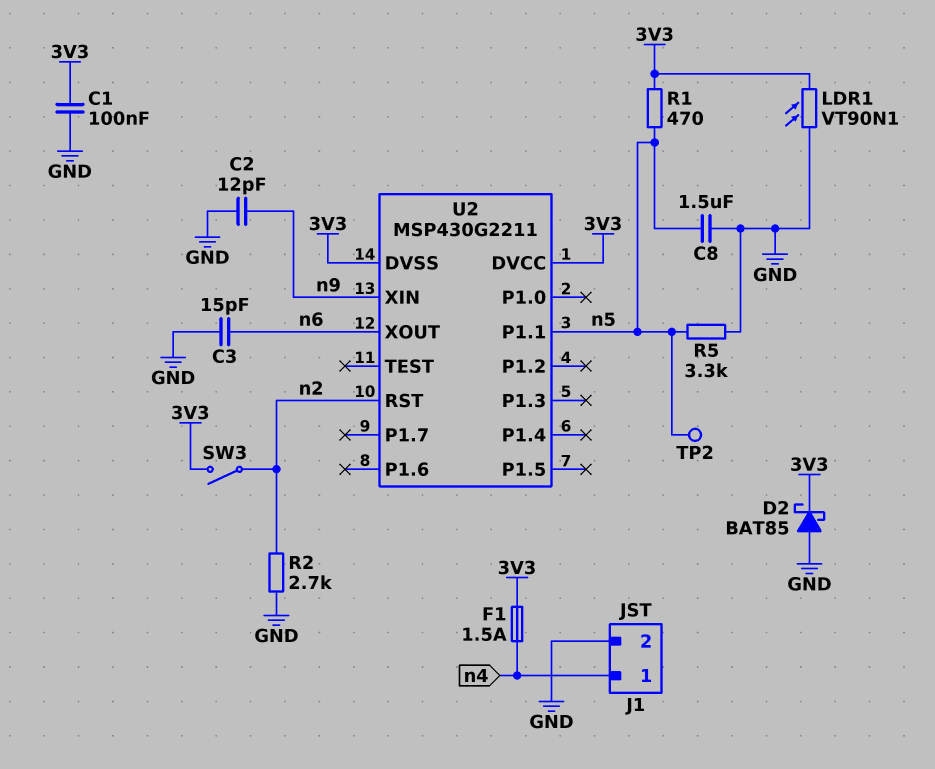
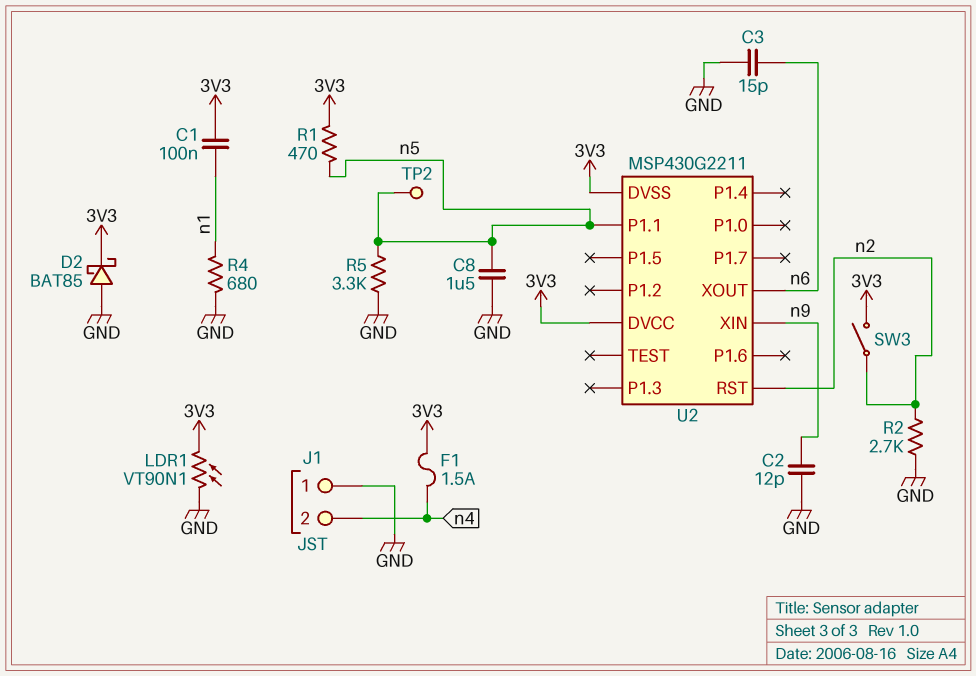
C1: 100nF (3V3, GND) -> 100nF (3V3, n1)
J1 pin 1: n4 -> GND
J1 pin 2: GND -> n4
R4: none -> 680 (GND, n1)

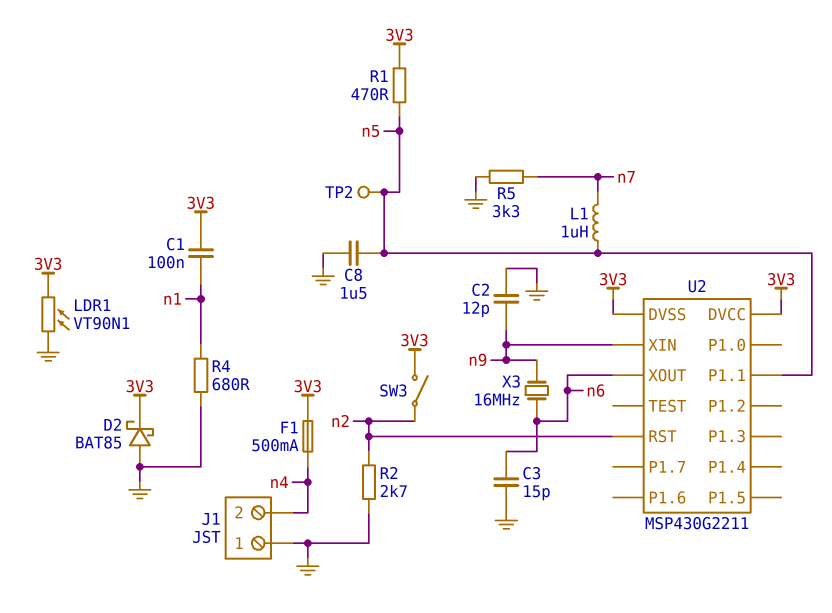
F1: 1.5A (3V3, n4) -> 500mA (3V3, n4)
L1: none -> 1uH (n5, n7)
R5: 3.3k (GND, n5) -> 3.3k (GND, n7)
X3: none -> 16MHz (n6, n9)

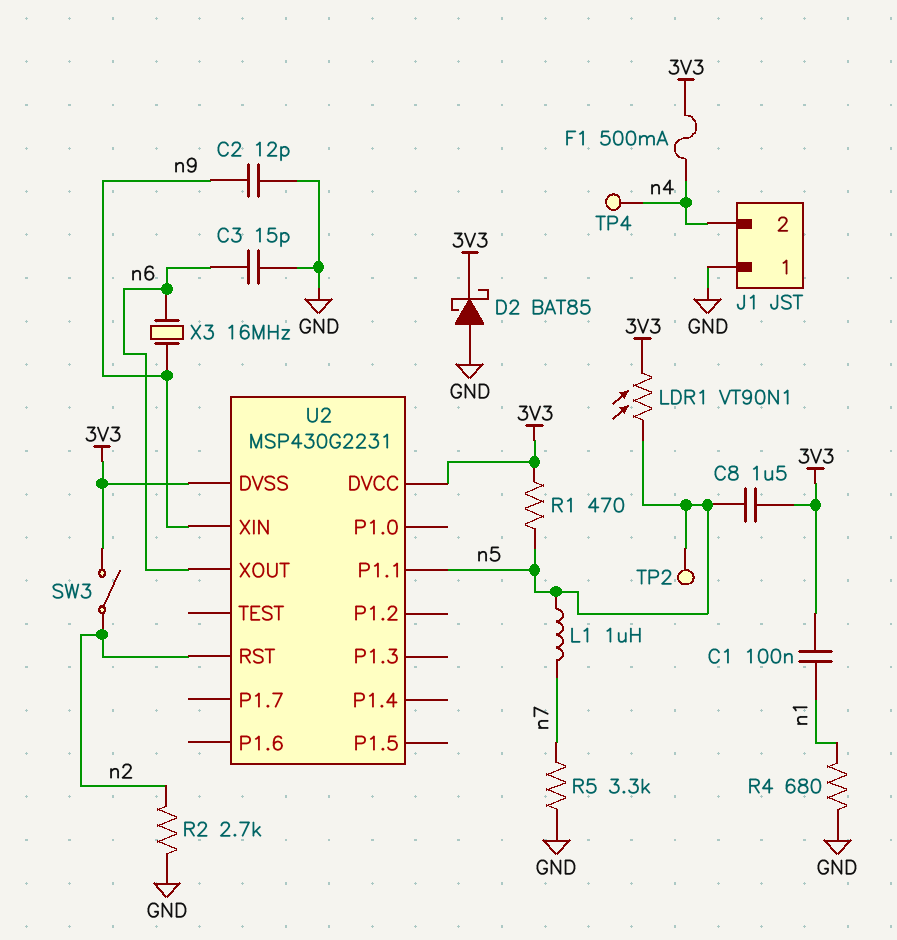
C8: 1.5uF (GND, n5) -> 1.5uF (3V3, n5)
LDR1: VT90N1 (3V3, GND) -> VT90N1 (3V3, n5)
TP4: none -> test point (n4)
U2: MSP430G2211 -> MSP430G2231

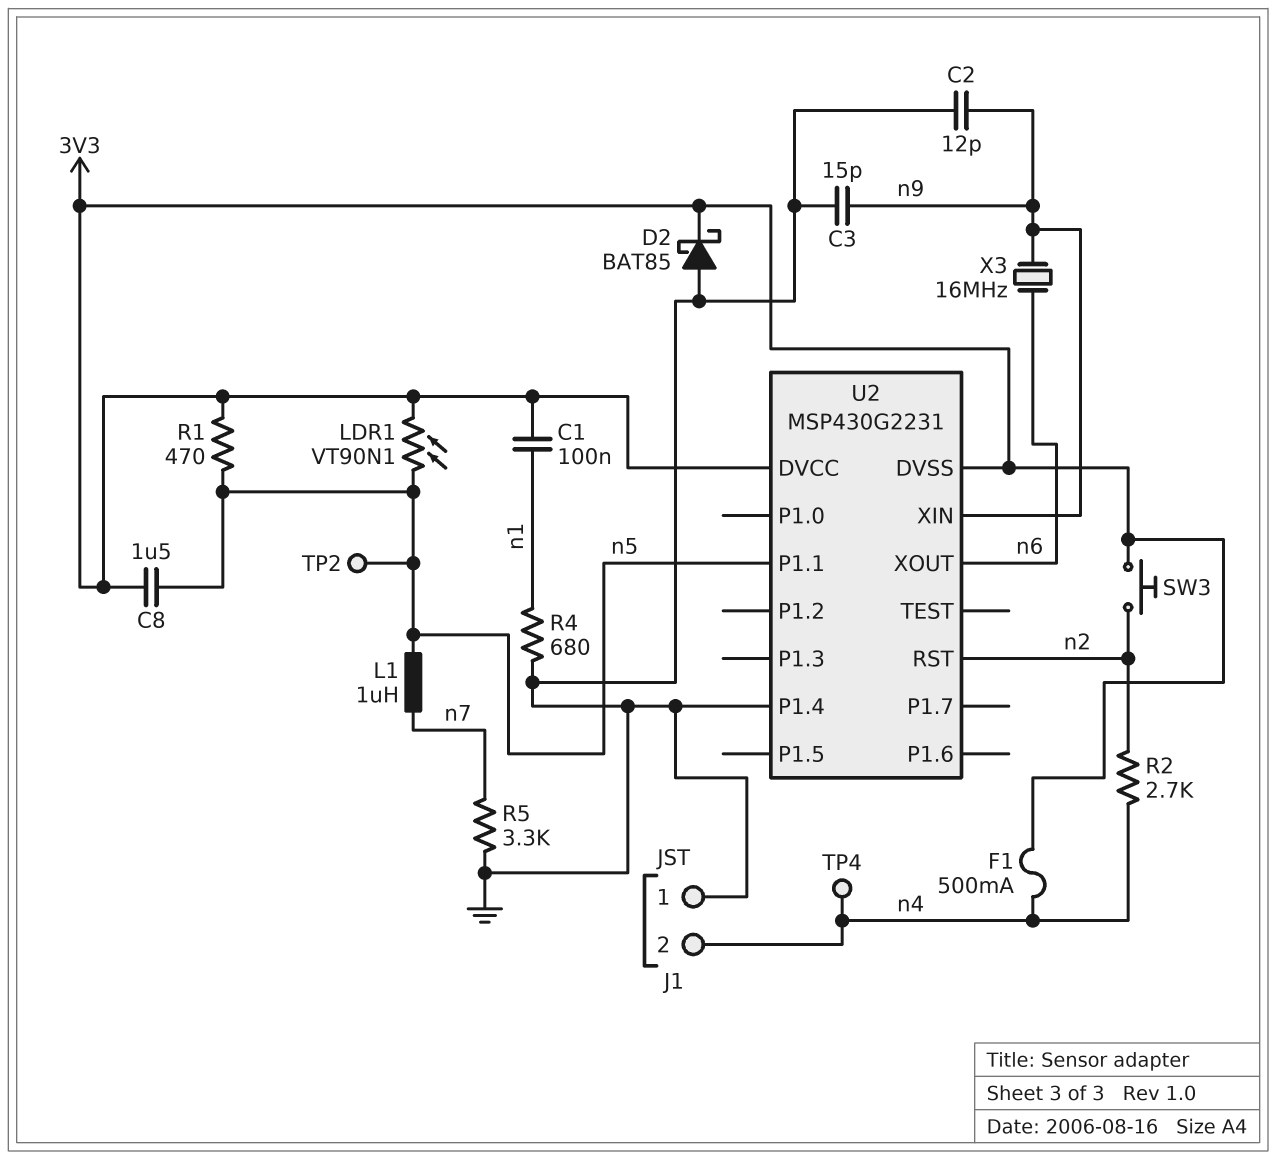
C3: 15pF (GND, n6) -> 15pF (GND, n9)
R2: 2.7k (GND, n2) -> 2.7k (n2, n4)
SW3: switch (3V3, n2) -> button (3V3, n2)
U2 pin P1.4: none -> GND

